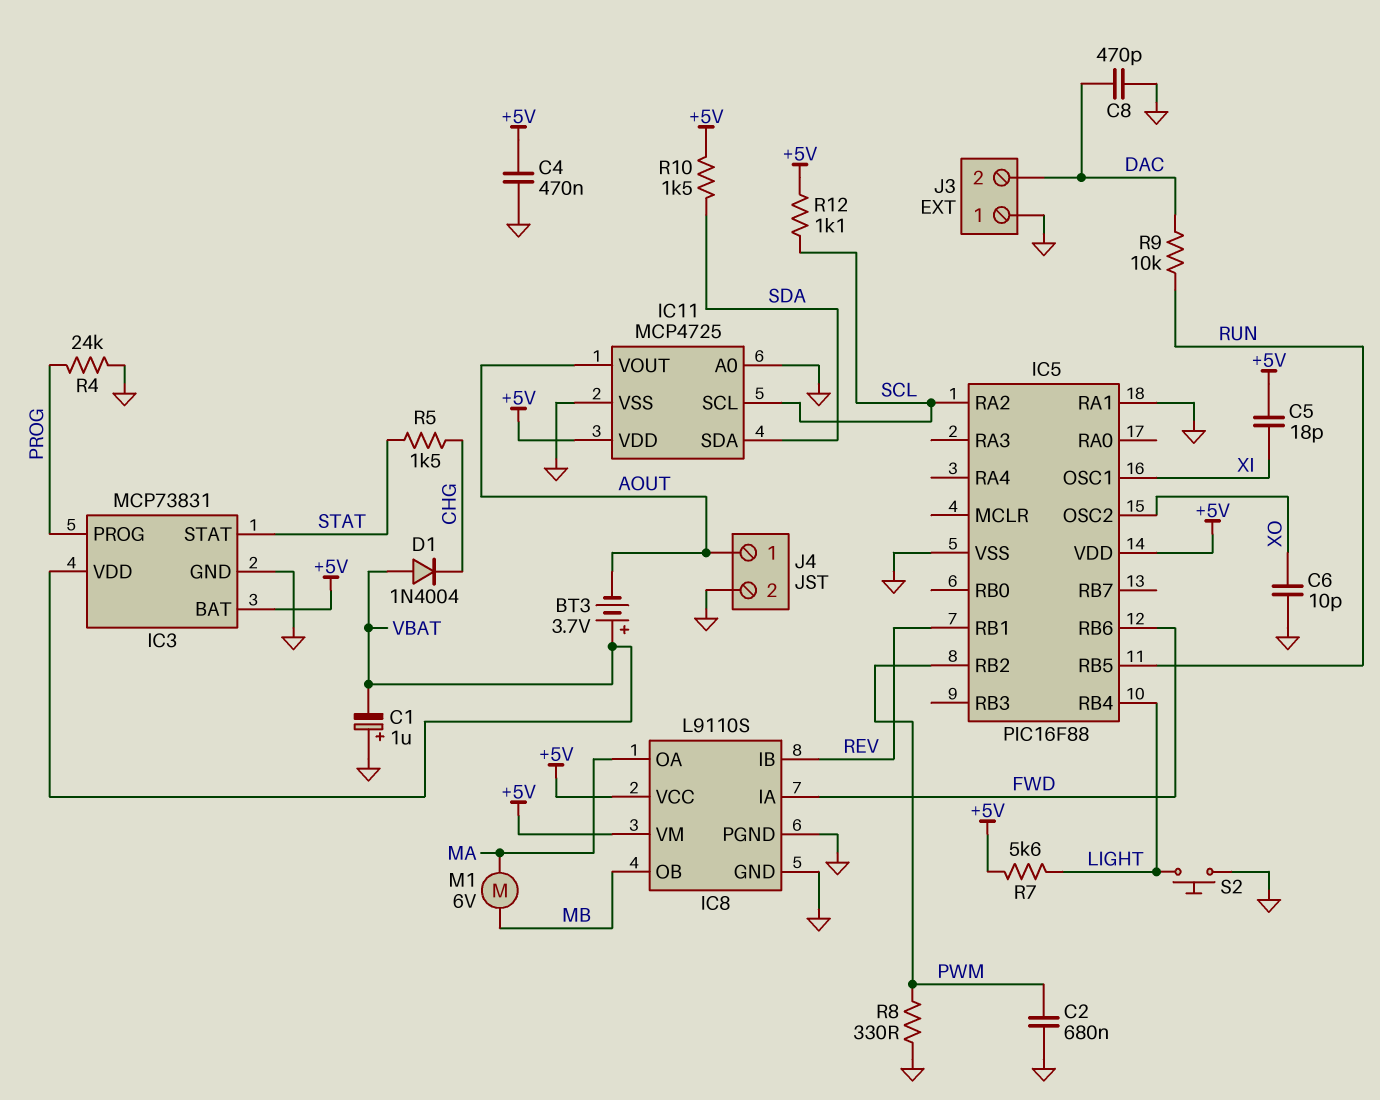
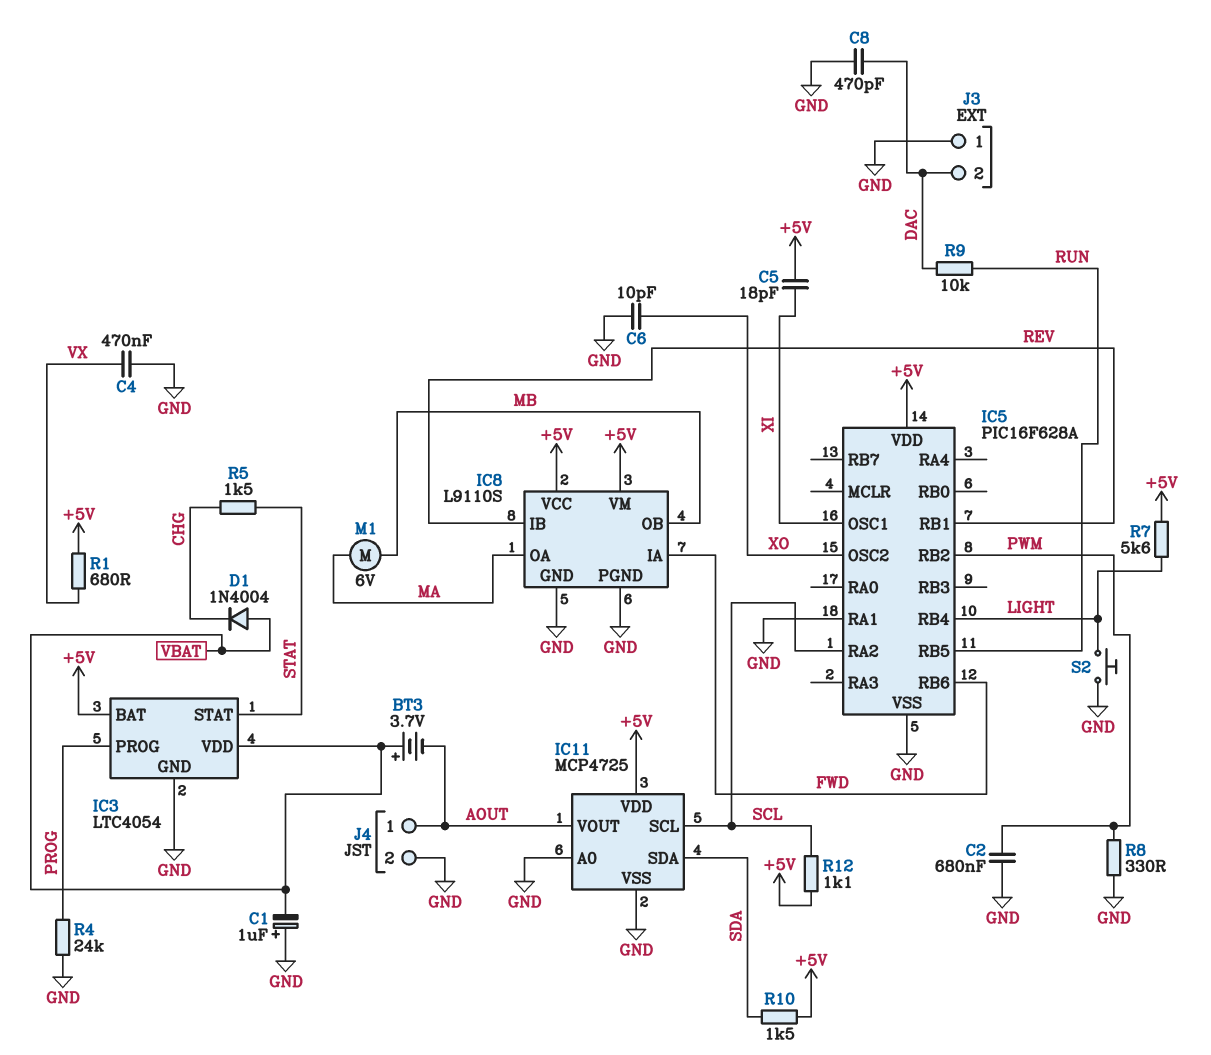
C4: 470nF (+5V, GND) -> 470nF (GND, VX)
IC3: MCP73831 -> LTC4054
IC5: PIC16F88 -> PIC16F628A
R1: none -> 680 (+5V, VX)

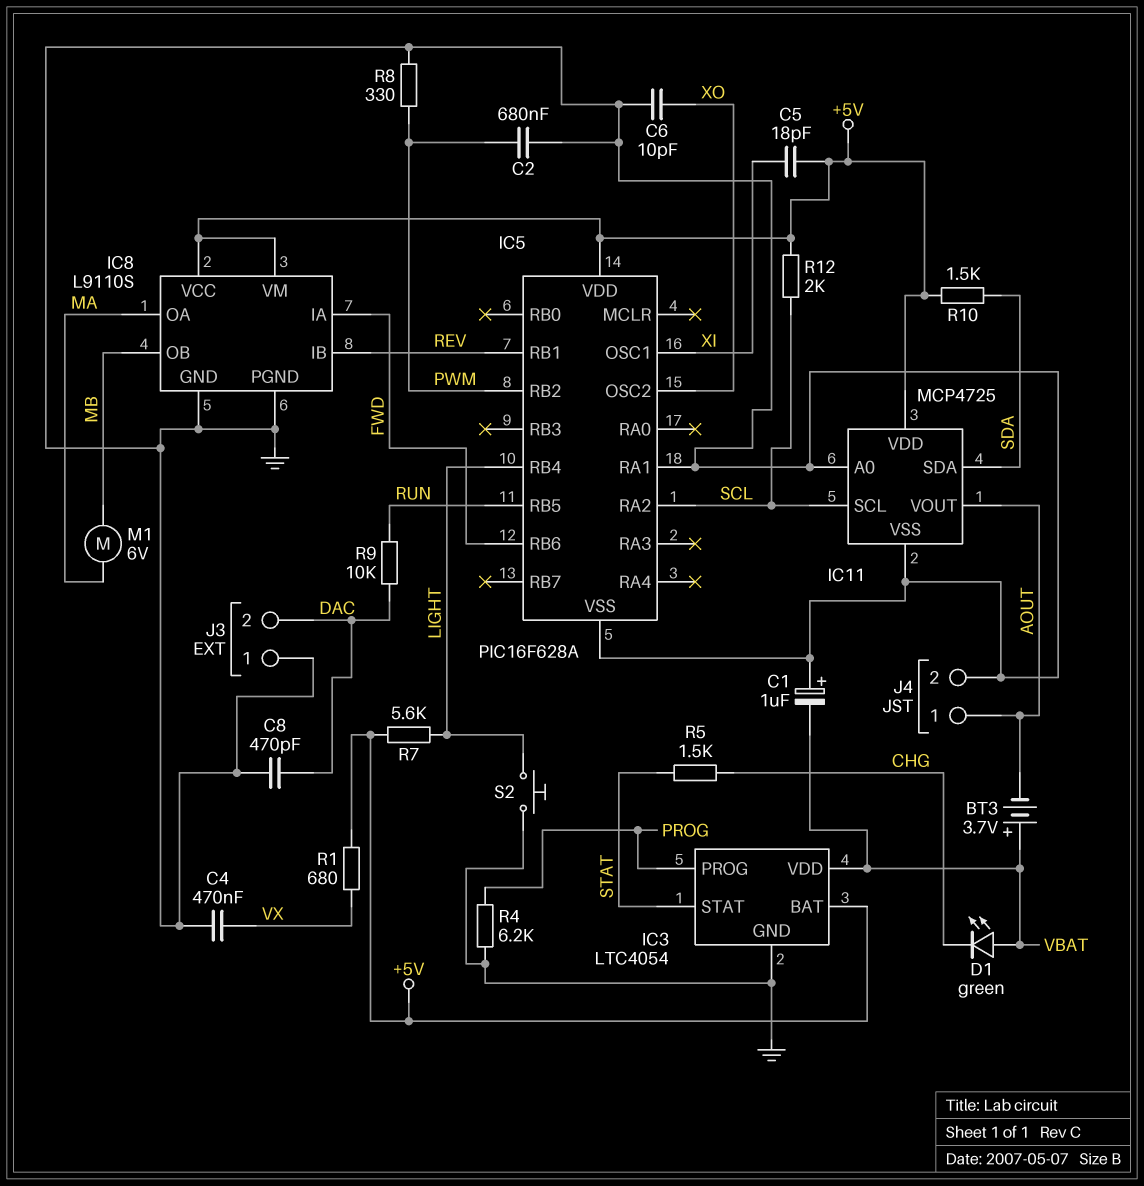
D1: diode 1N4004 (A VBAT, K CHG) -> LED green (A VBAT, K CHG)
R4: 24k (GND, PROG) -> 6.2k (GND, PROG)
R12: 1.1k (+5V, SCL) -> 2k (+5V, SCL)

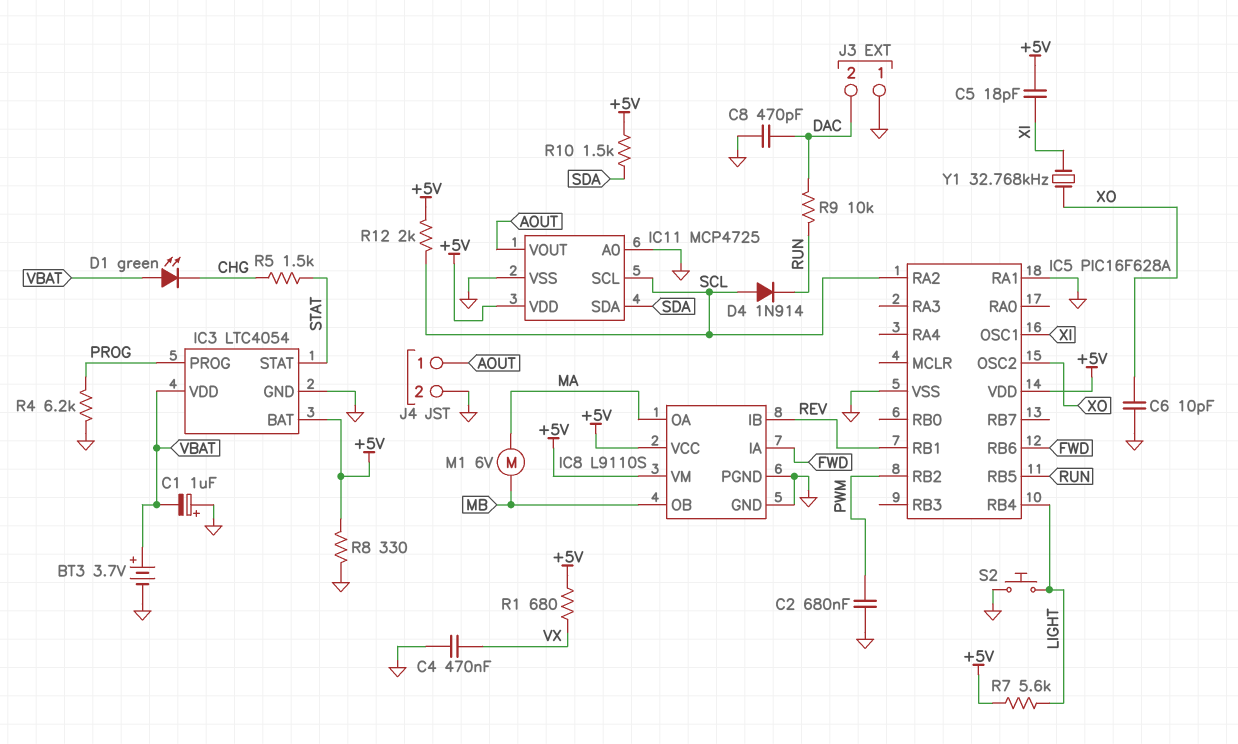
BT3: 3.7V (plus VBAT, minus AOUT) -> 3.7V (plus VBAT, minus GND)
D4: none -> diode 1N914 (A SCL, K RUN)
R8: 330 (GND, PWM) -> 330 (+5V, GND)
Y1: none -> 32.768kHz (XI, XO)

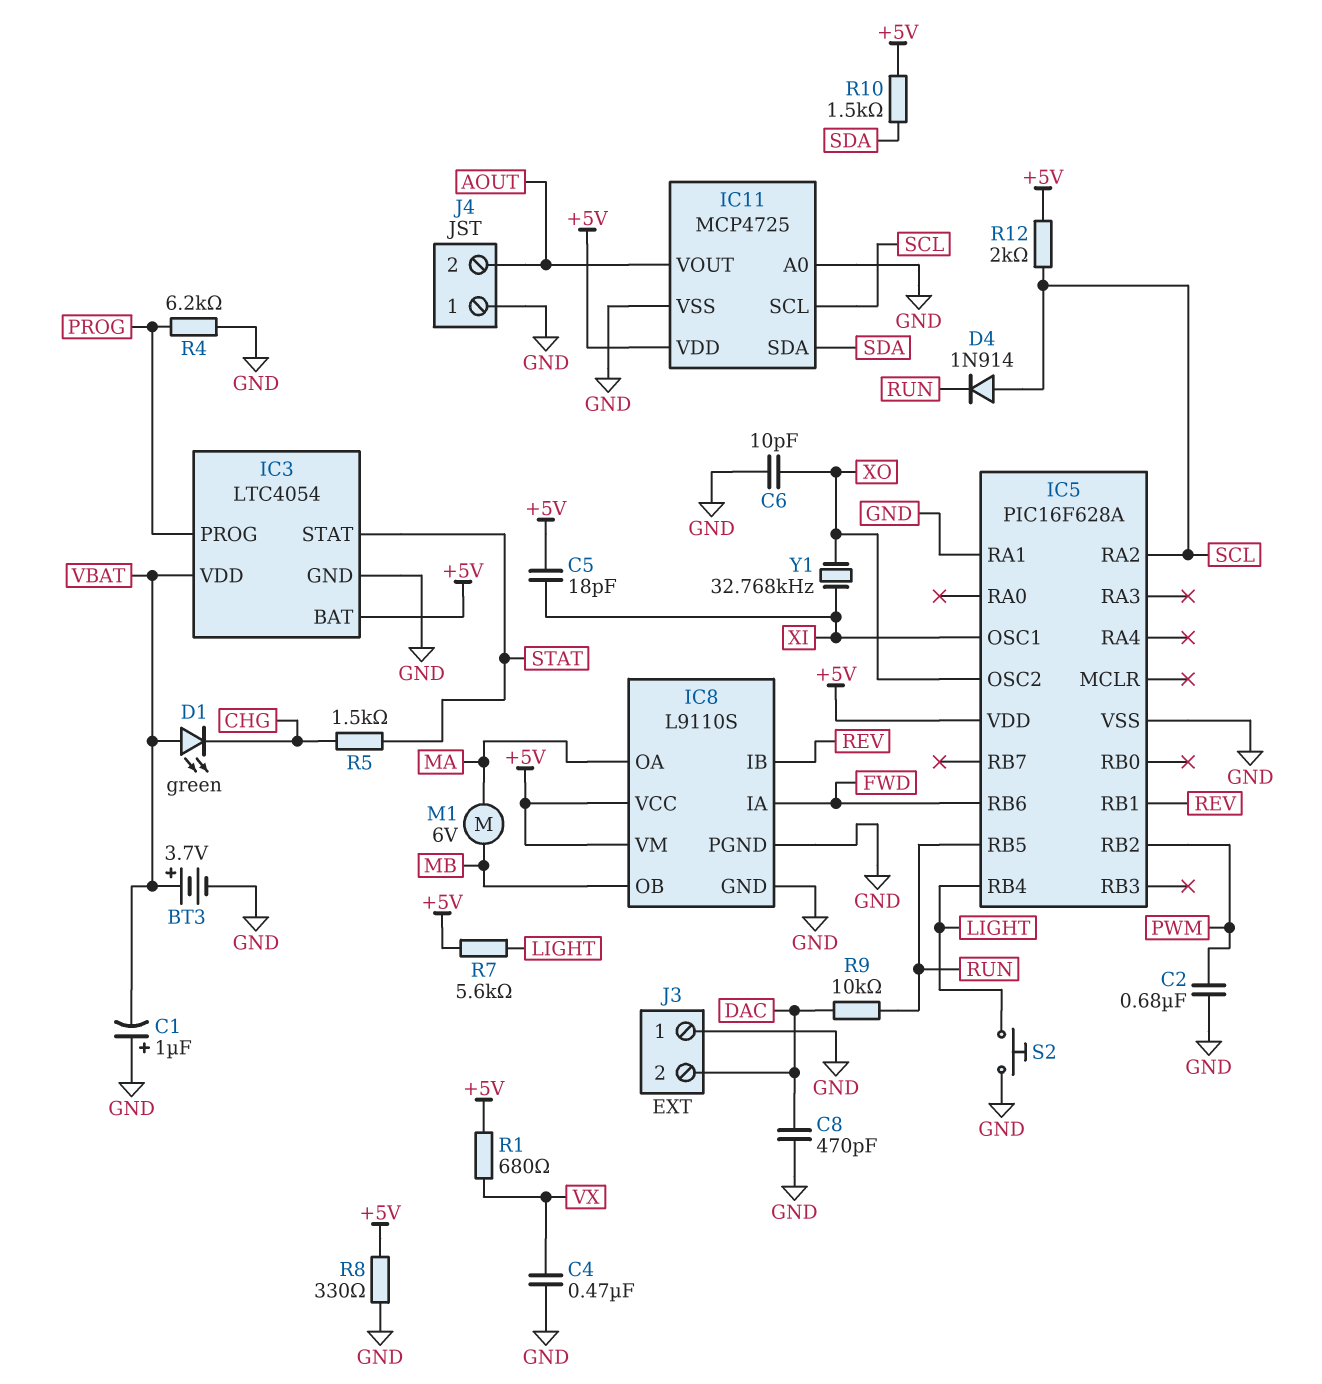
J4 pin 1: AOUT -> GND
J4 pin 2: GND -> AOUT

